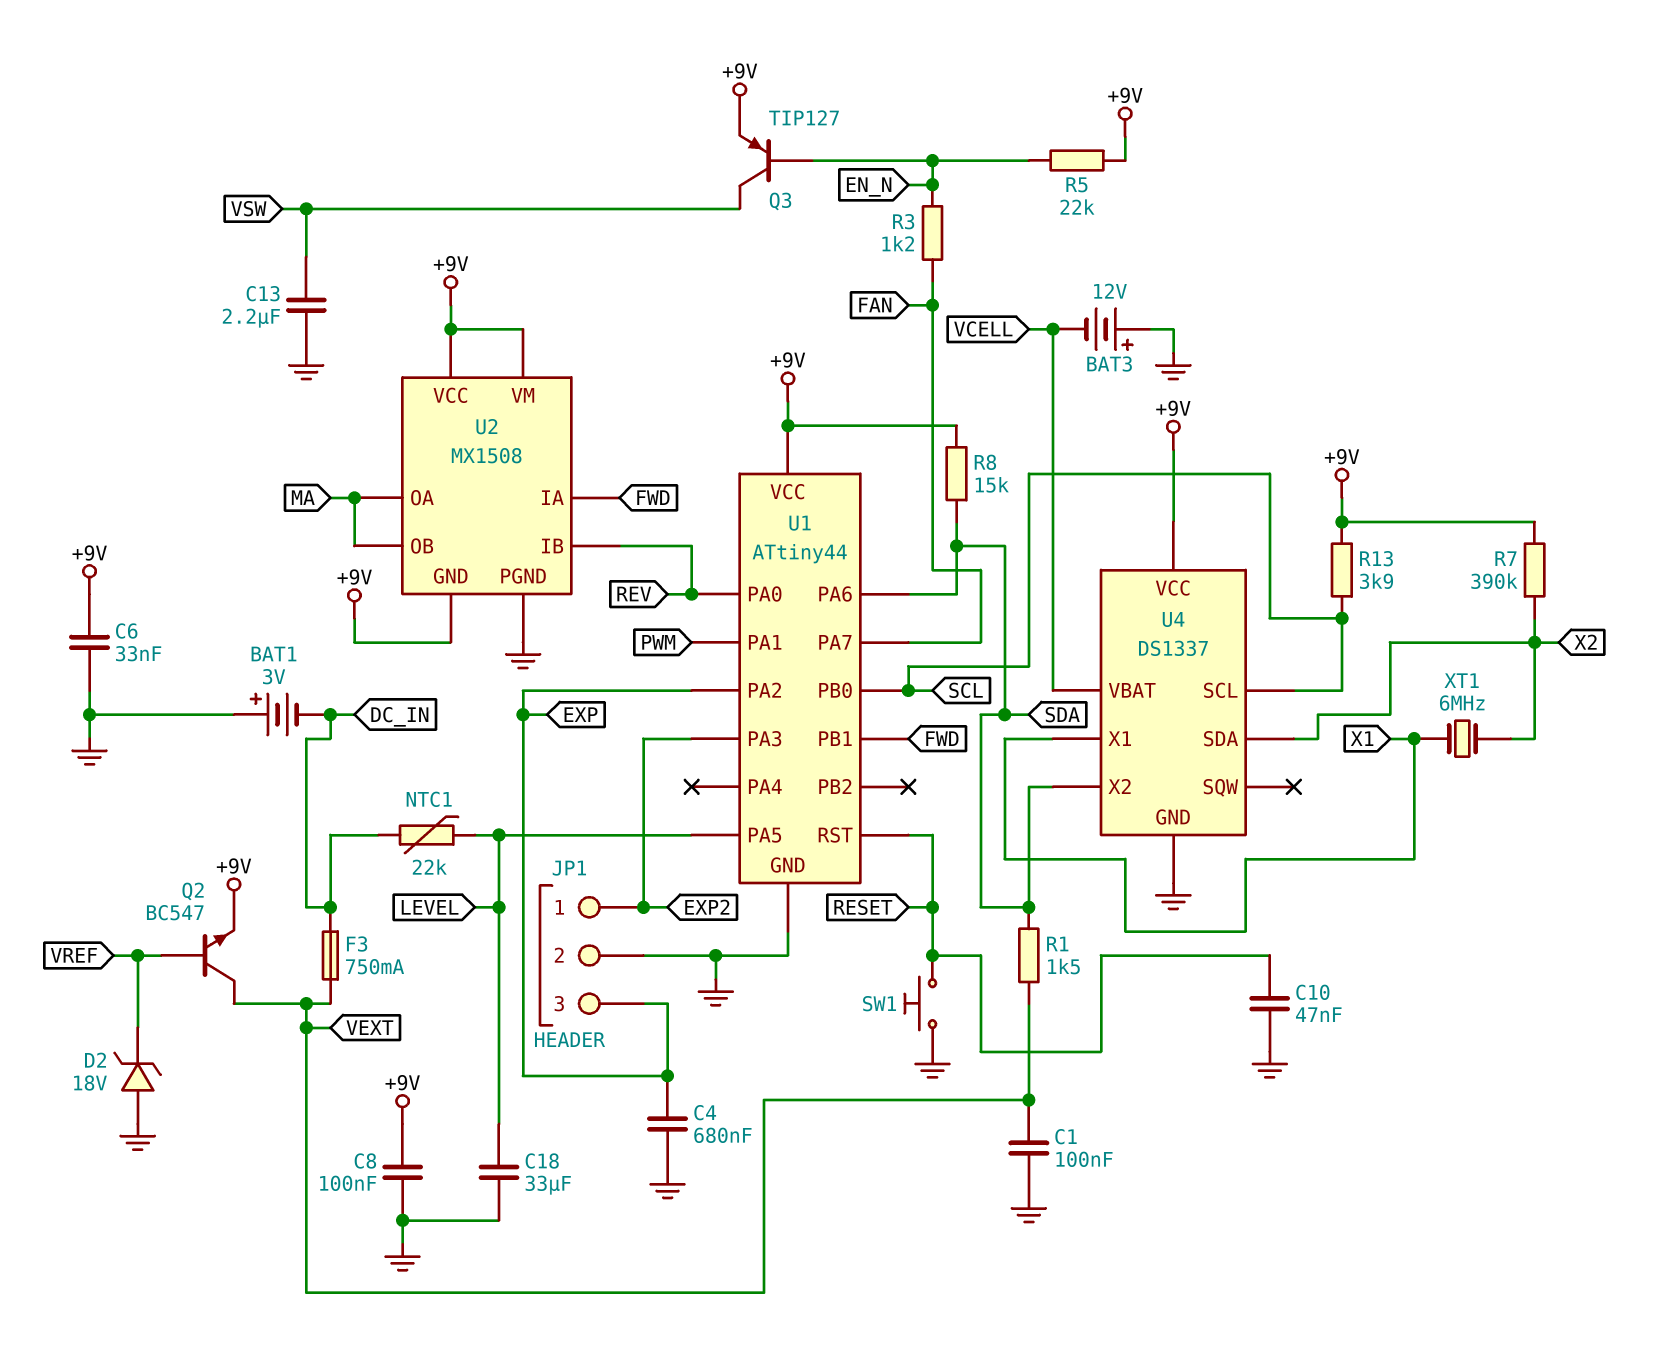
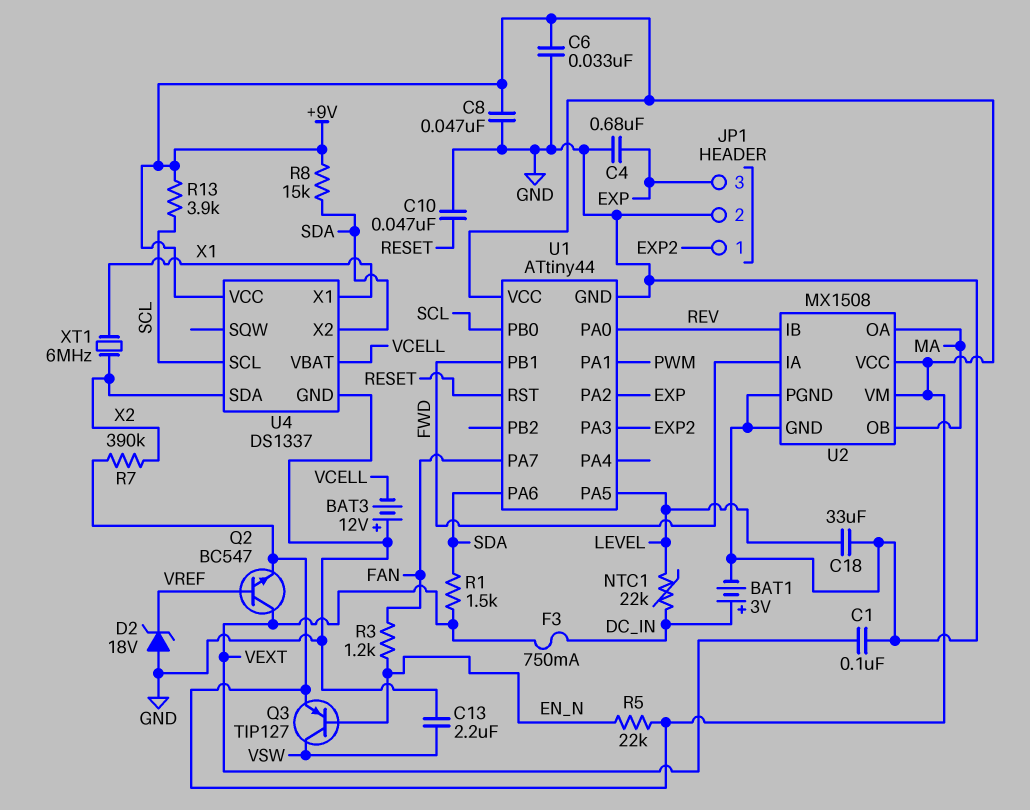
BAT1: 3V (plus GND, minus DC_IN) -> 3V (plus DC_IN, minus GND)
C8: 100nF (+9V, GND) -> 47nF (+9V, GND)
SW1: button (GND, RESET) -> none
U2 pin GND: +9V -> GND

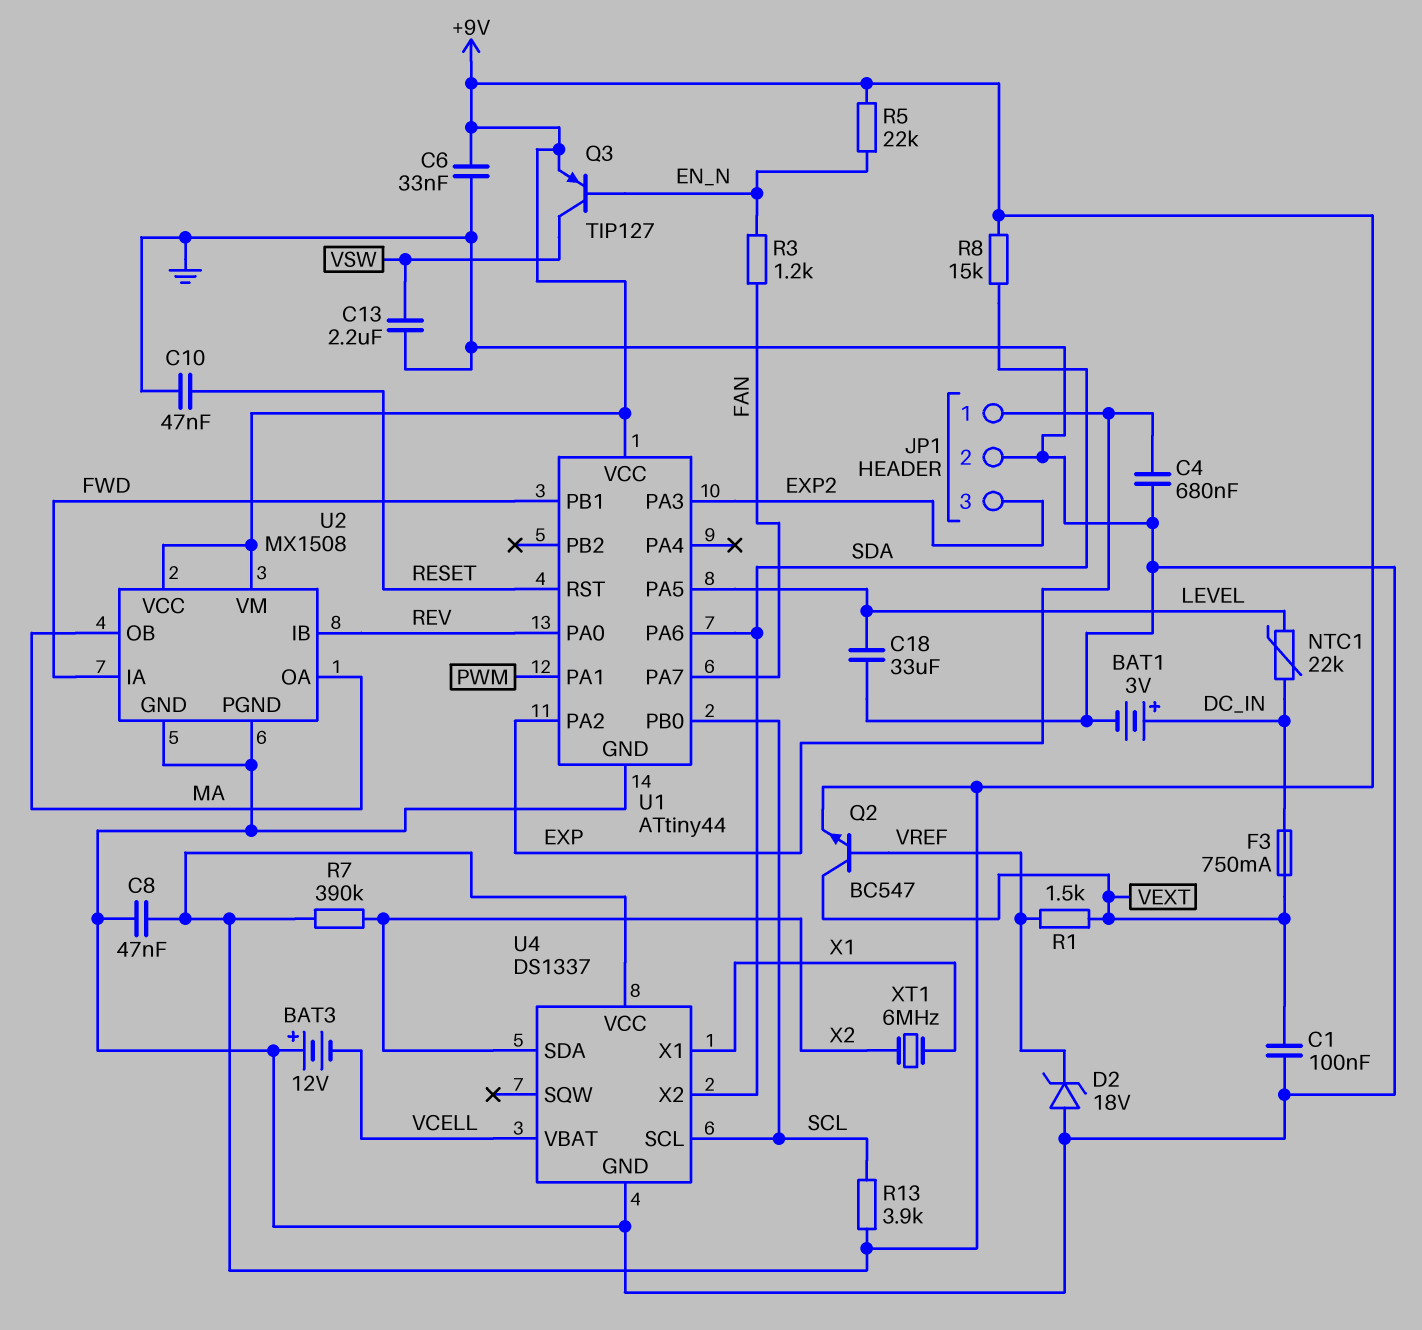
JP1 pin 1: EXP2 -> EXP
JP1 pin 3: EXP -> EXP2
R1: 1.5k (SDA, VEXT) -> 1.5k (VEXT, VREF)

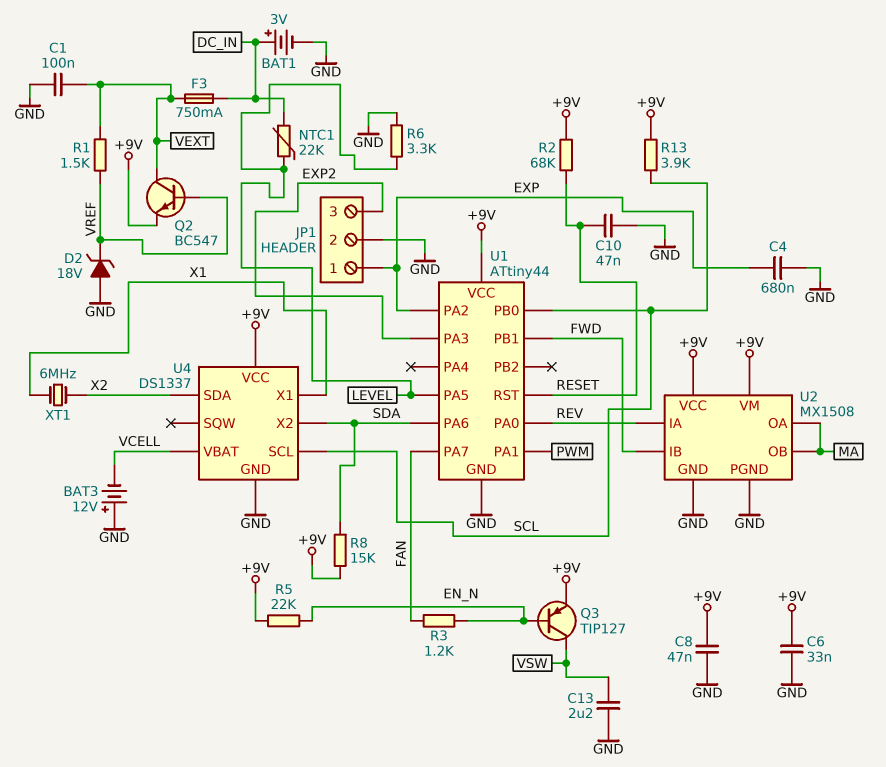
C18: 33uF (GND, LEVEL) -> none
R2: none -> 68k (+9V, RESET)
R6: none -> 3.3k (GND, LEVEL)
R7: 390k (+9V, X2) -> none
U2 pin IA: FWD -> REV
U2 pin IB: REV -> FWD

